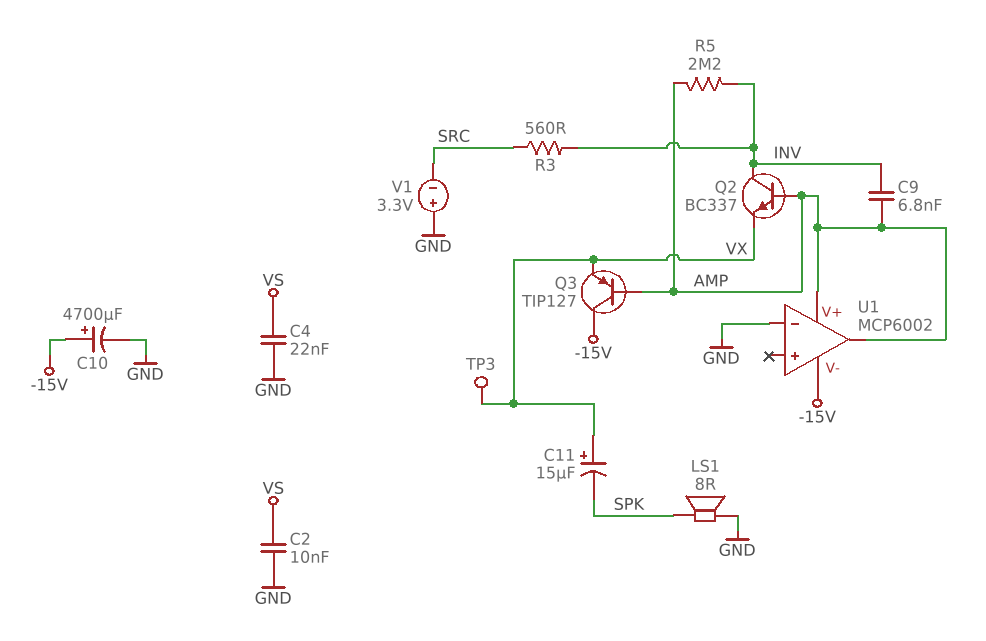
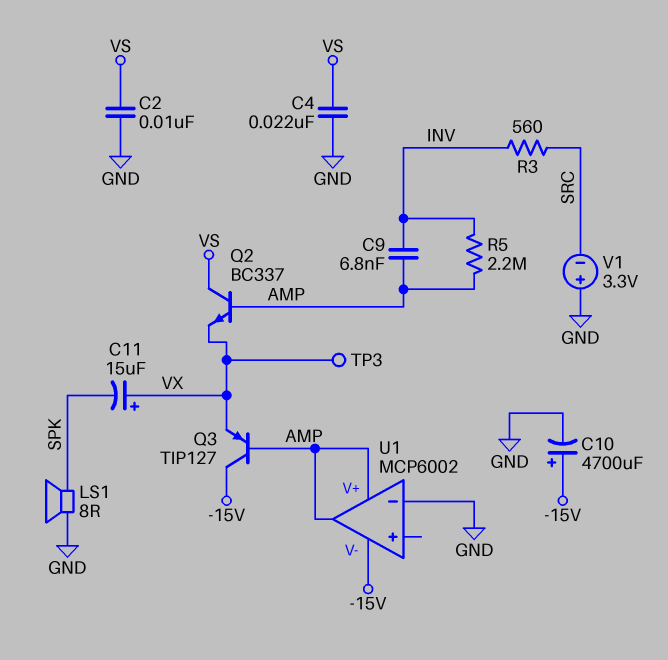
Q2: NPN BC337 (B AMP, C INV, E VX) -> NPN BC337 (B AMP, C VS, E VX)

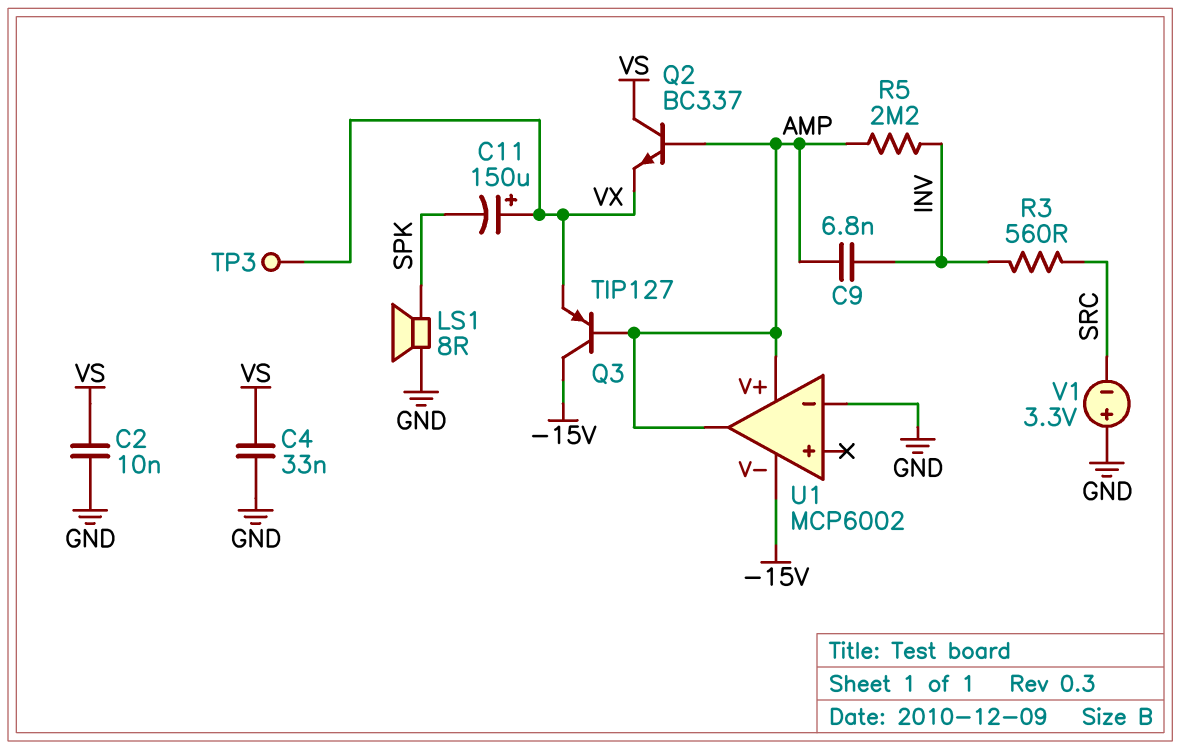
C4: 22nF (GND, VS) -> 33nF (GND, VS)
C10: 4700uF (plus -15V, minus GND) -> none
C11: 15uF (plus VX, minus SPK) -> 150uF (plus VX, minus SPK)

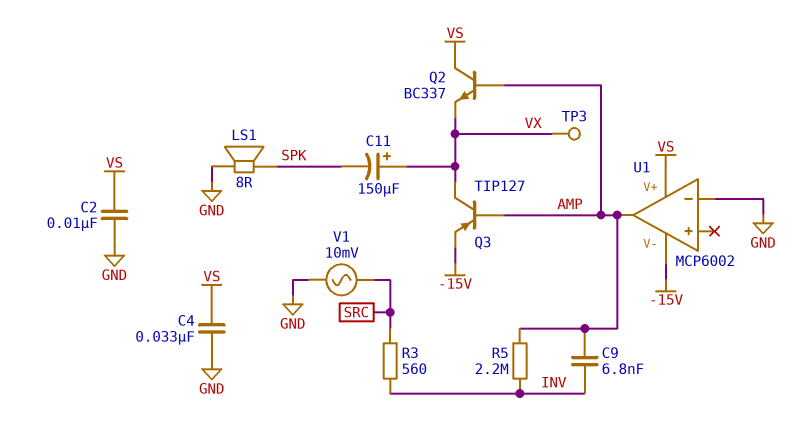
Q3: PNP TIP127 (B AMP, C -15V, E VX) -> PNP TIP127 (B AMP, C VX, E -15V)
U1 pin V+: AMP -> VS
V1: 3.3V (plus GND, minus SRC) -> AC 10mV (GND, SRC)

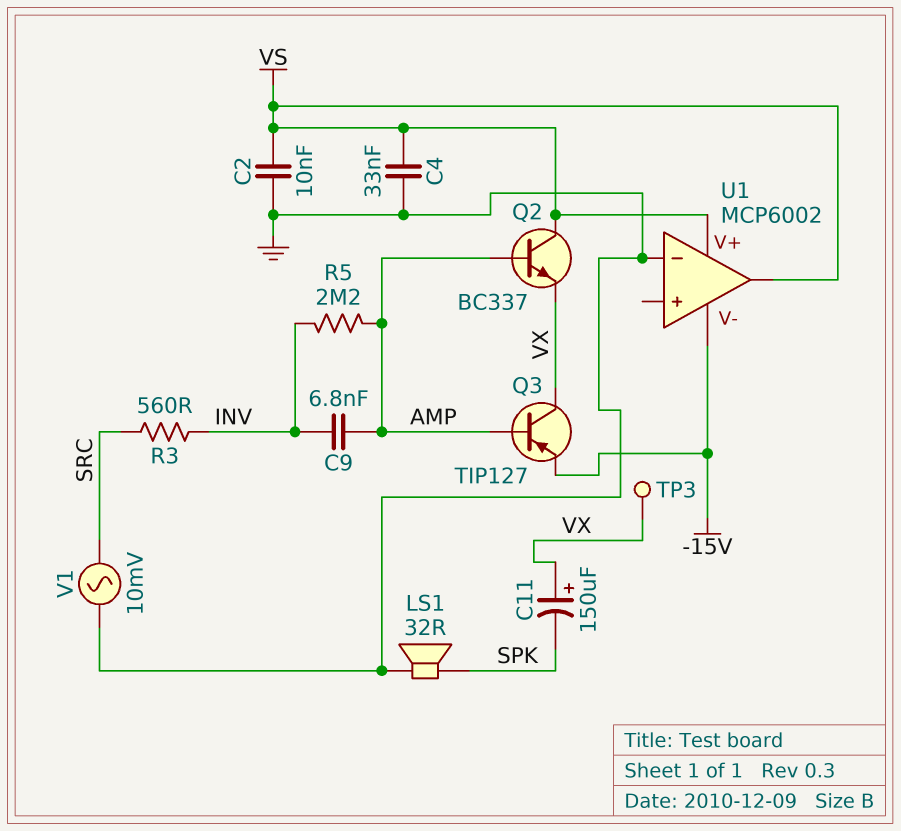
LS1: speaker 8R (GND, SPK) -> speaker 32R (GND, SPK)
U1 pin out: AMP -> VS

